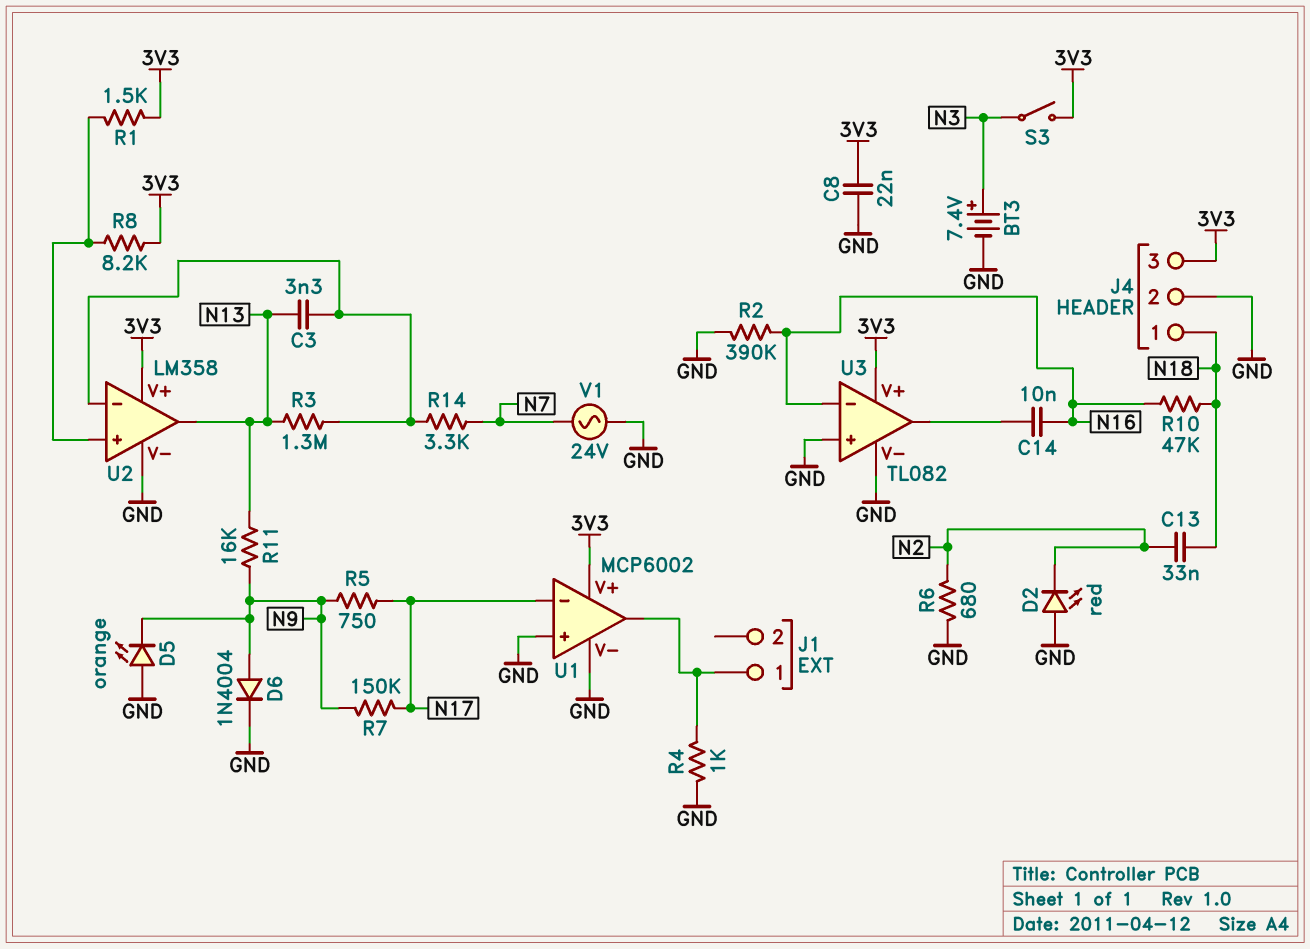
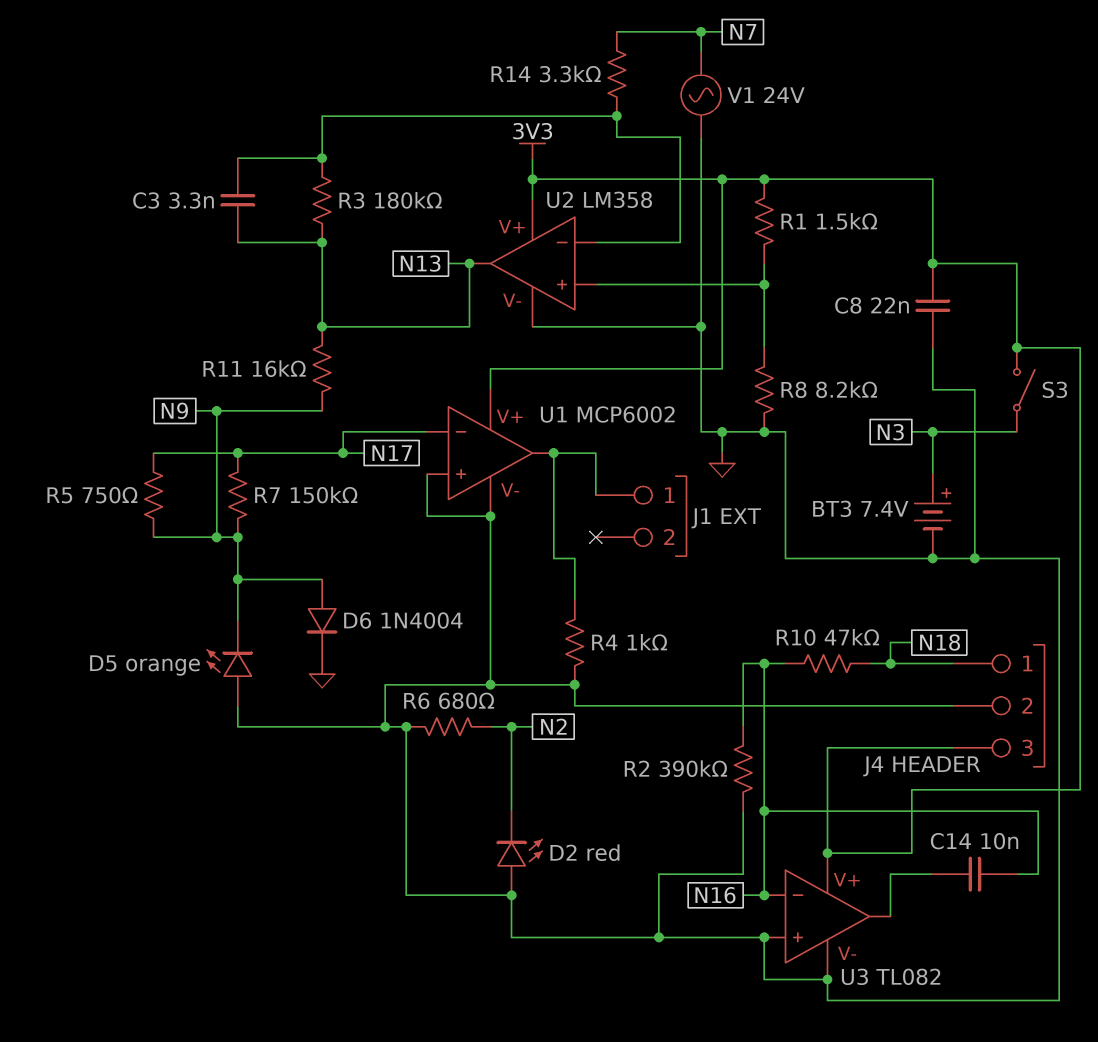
C13: 33nF (N2, N18) -> none
R3: 1.3M (N13, U2/in-) -> 180k (N13, U2/in-)
R8: 8.2k (3V3, U2/in+) -> 8.2k (GND, U2/in+)

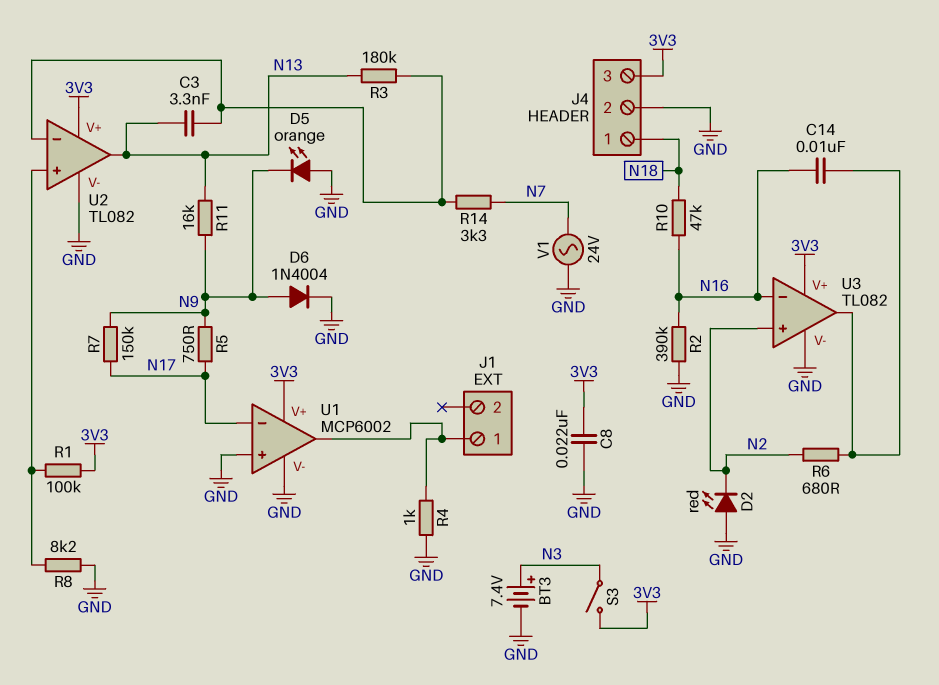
R1: 1.5k (3V3, U2/in+) -> 100k (3V3, U2/in+)
R6: 680 (GND, N2) -> 680 (N2, U3/out)
U2: LM358 -> TL082
U3 pin in+: GND -> N2

